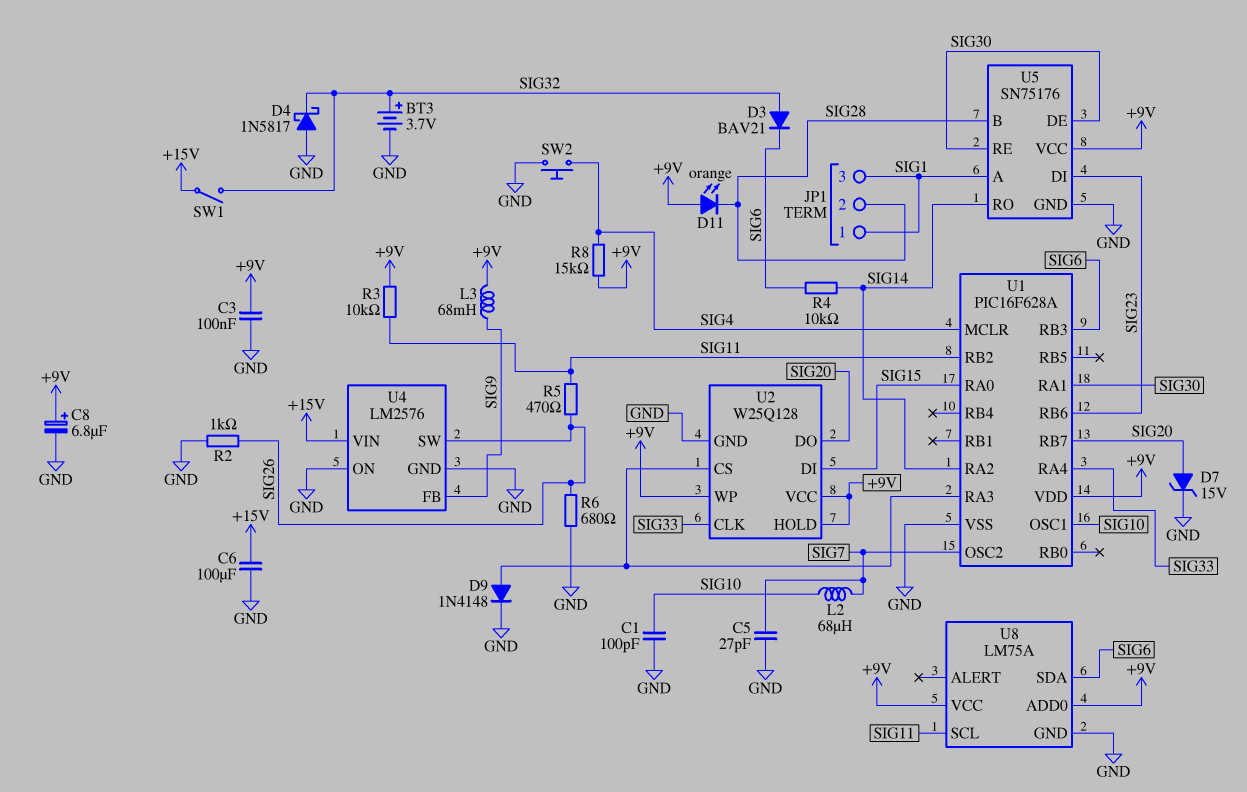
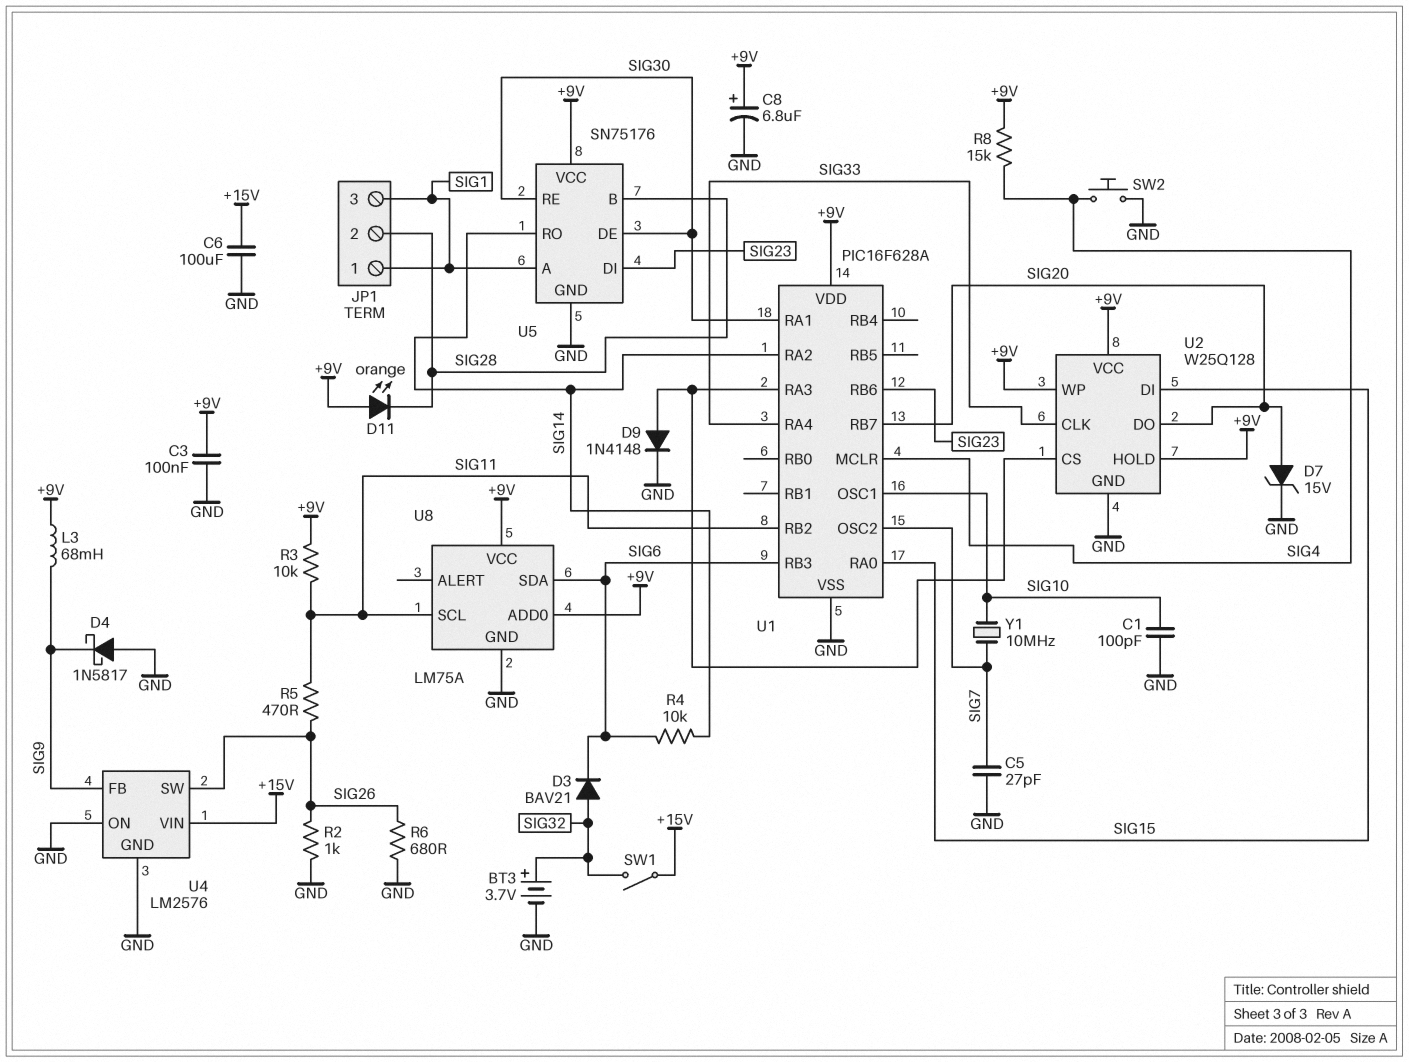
D4: schottky 1N5817 (A GND, K SIG32) -> schottky 1N5817 (A GND, K SIG9)
L2: 68uH (SIG7, SIG10) -> none
Y1: none -> 10MHz (SIG7, SIG10)

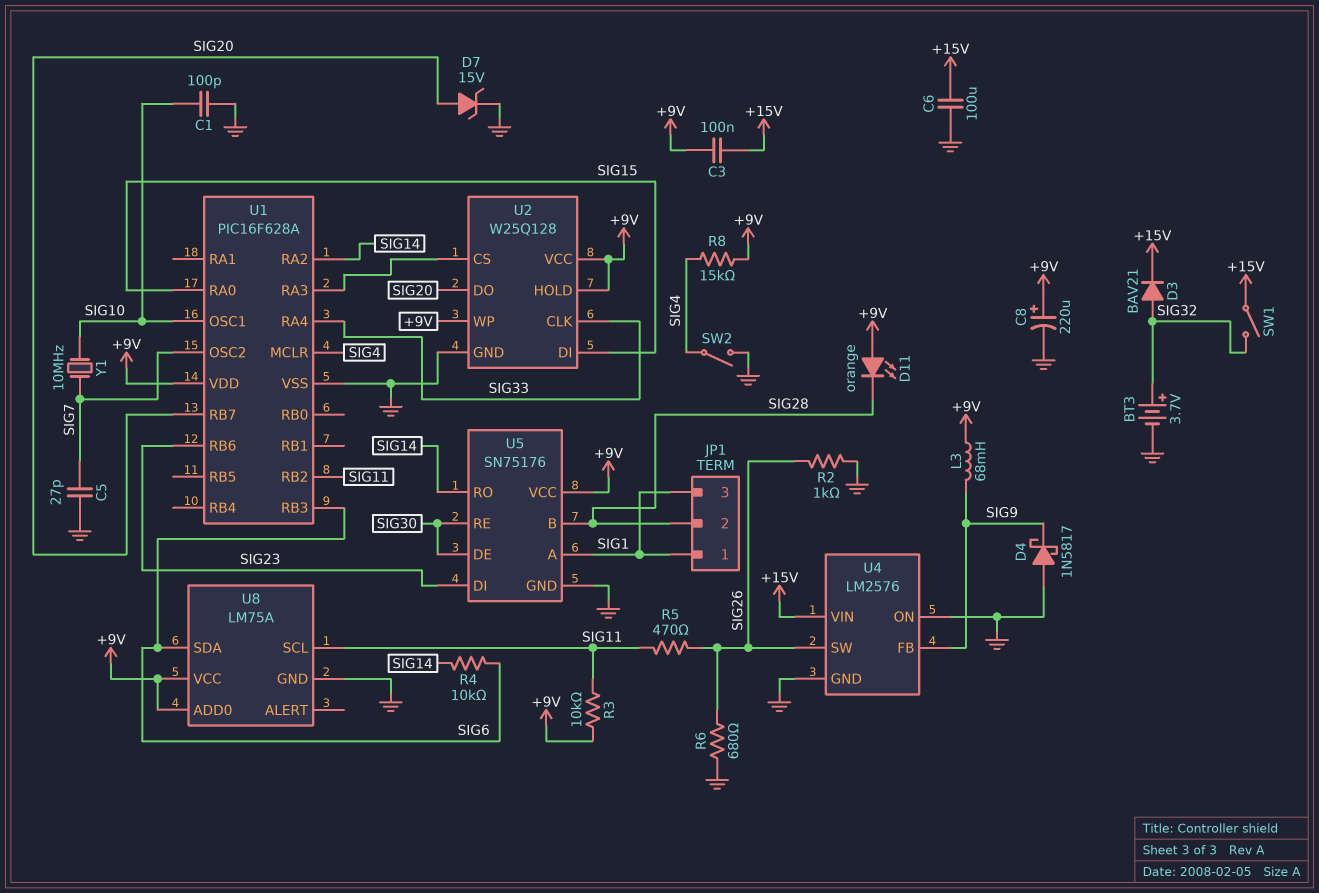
C3: 100nF (+9V, GND) -> 100nF (+9V, +15V)
C8: 6.8uF (plus +9V, minus GND) -> 220uF (plus +9V, minus GND)
D3: diode BAV21 (A SIG32, K SIG6) -> diode BAV21 (A SIG32, K +15V)
D9: diode 1N4148 (A U1/RA3, K GND) -> none
SW2: button (GND, SIG4) -> switch (GND, SIG4)
U1 pin RA1: SIG30 -> none

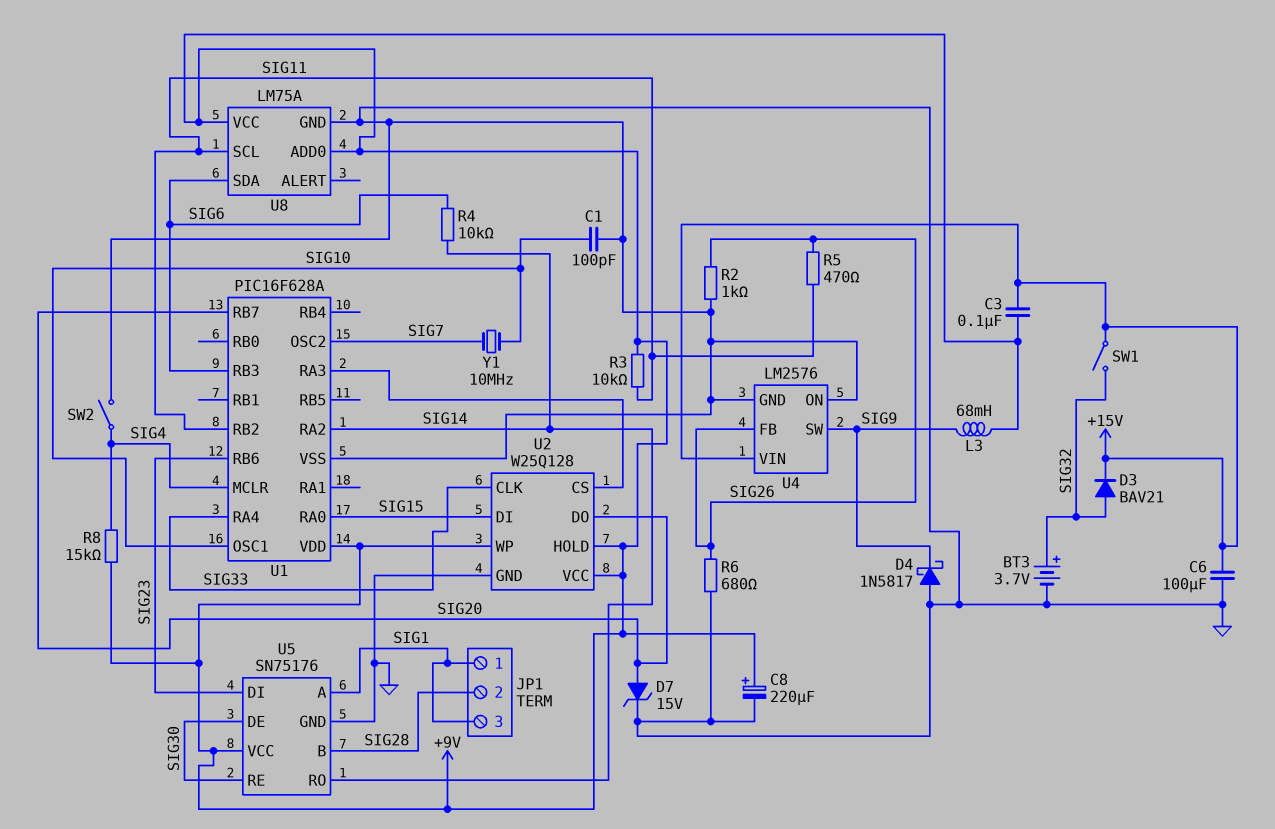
C5: 27pF (GND, SIG7) -> none
D11: LED orange (A +9V, K SIG28) -> none
U4 pin FB: SIG9 -> SIG26
U4 pin SW: SIG26 -> SIG9

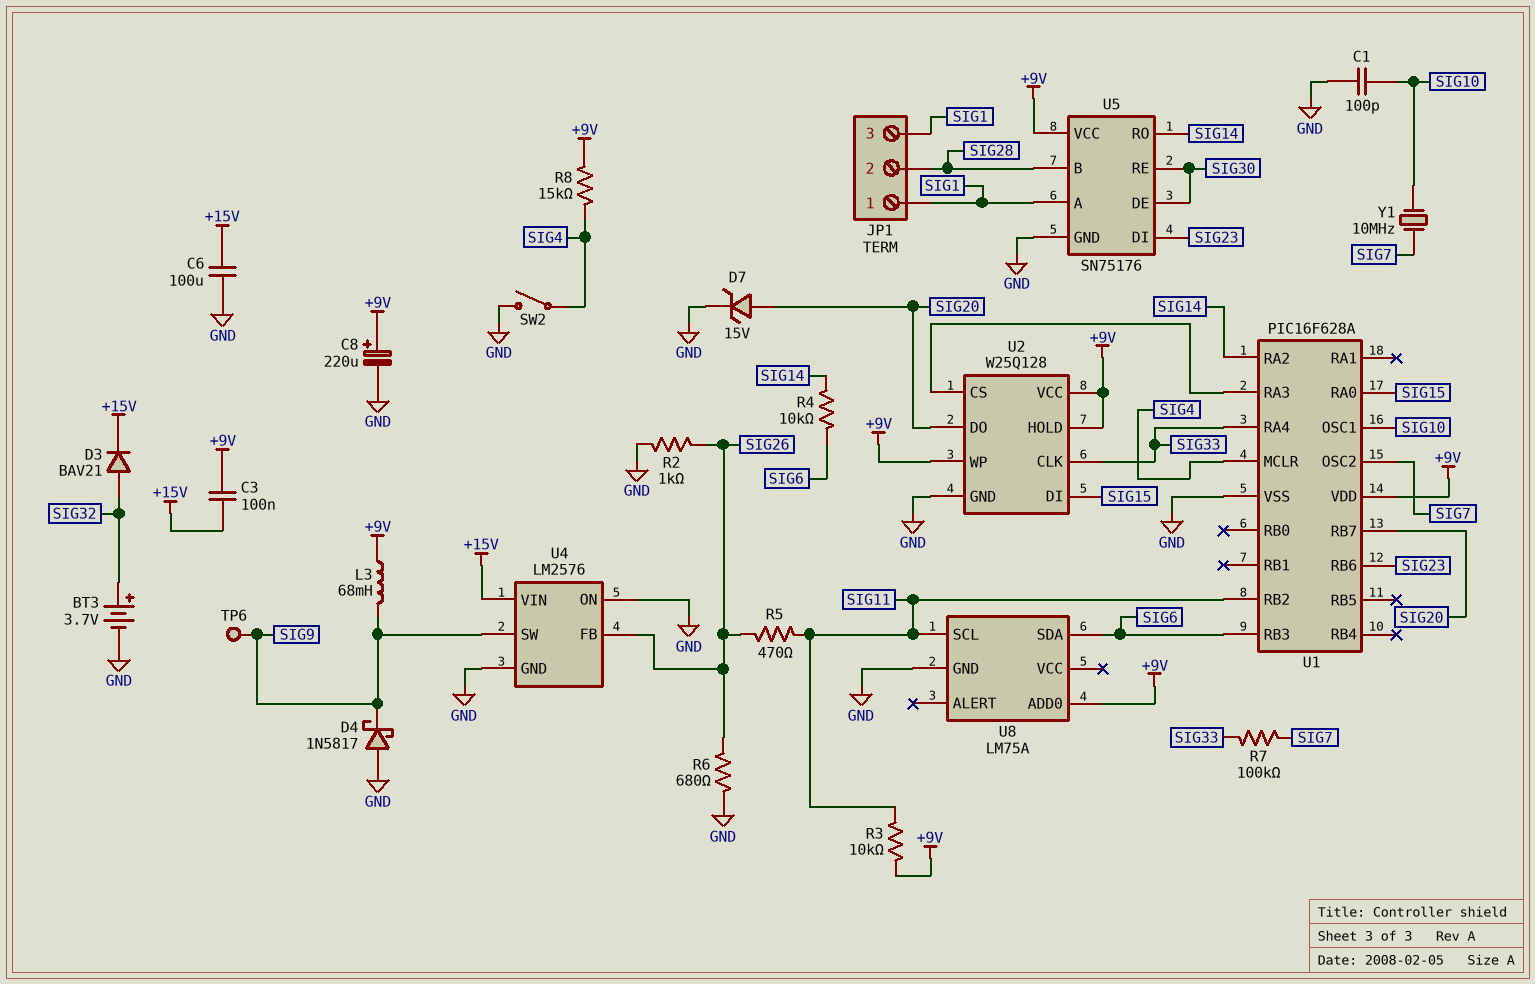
R7: none -> 100k (SIG7, SIG33)
SW1: switch (+15V, SIG32) -> none
TP6: none -> test point (SIG9)
U8 pin VCC: +9V -> none

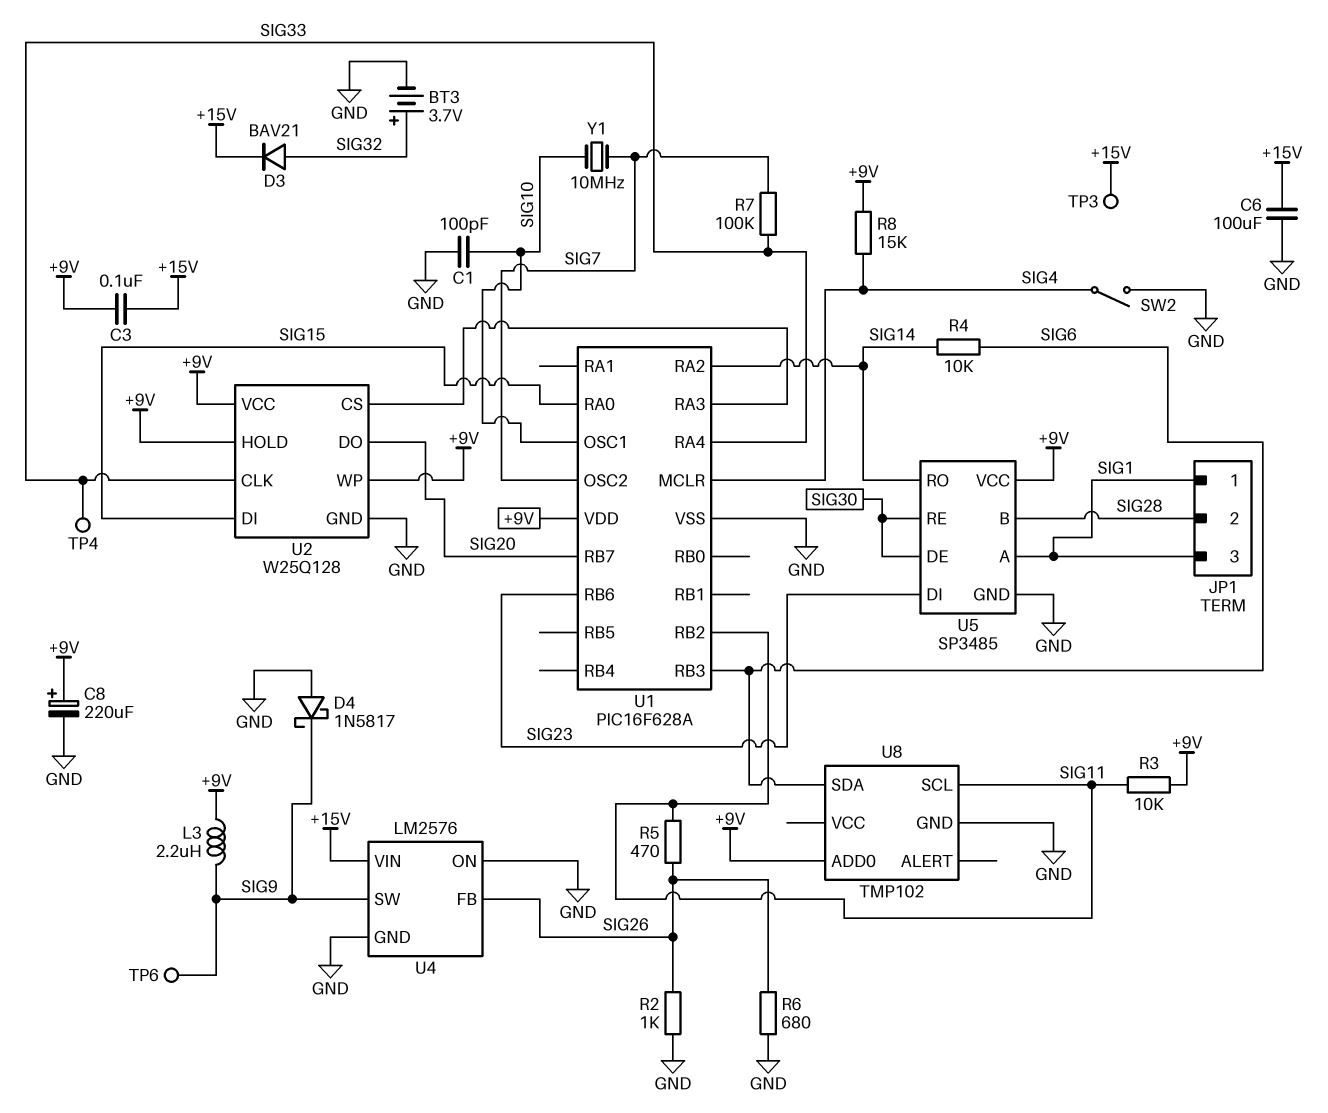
D7: zener 15V (A SIG20, K GND) -> none
L3: 68mH (+9V, SIG9) -> 2.2uH (+9V, SIG9)
TP3: none -> test point (+15V)
TP4: none -> test point (SIG33)
U5: SN75176 -> SP3485
U8: LM75A -> TMP102

